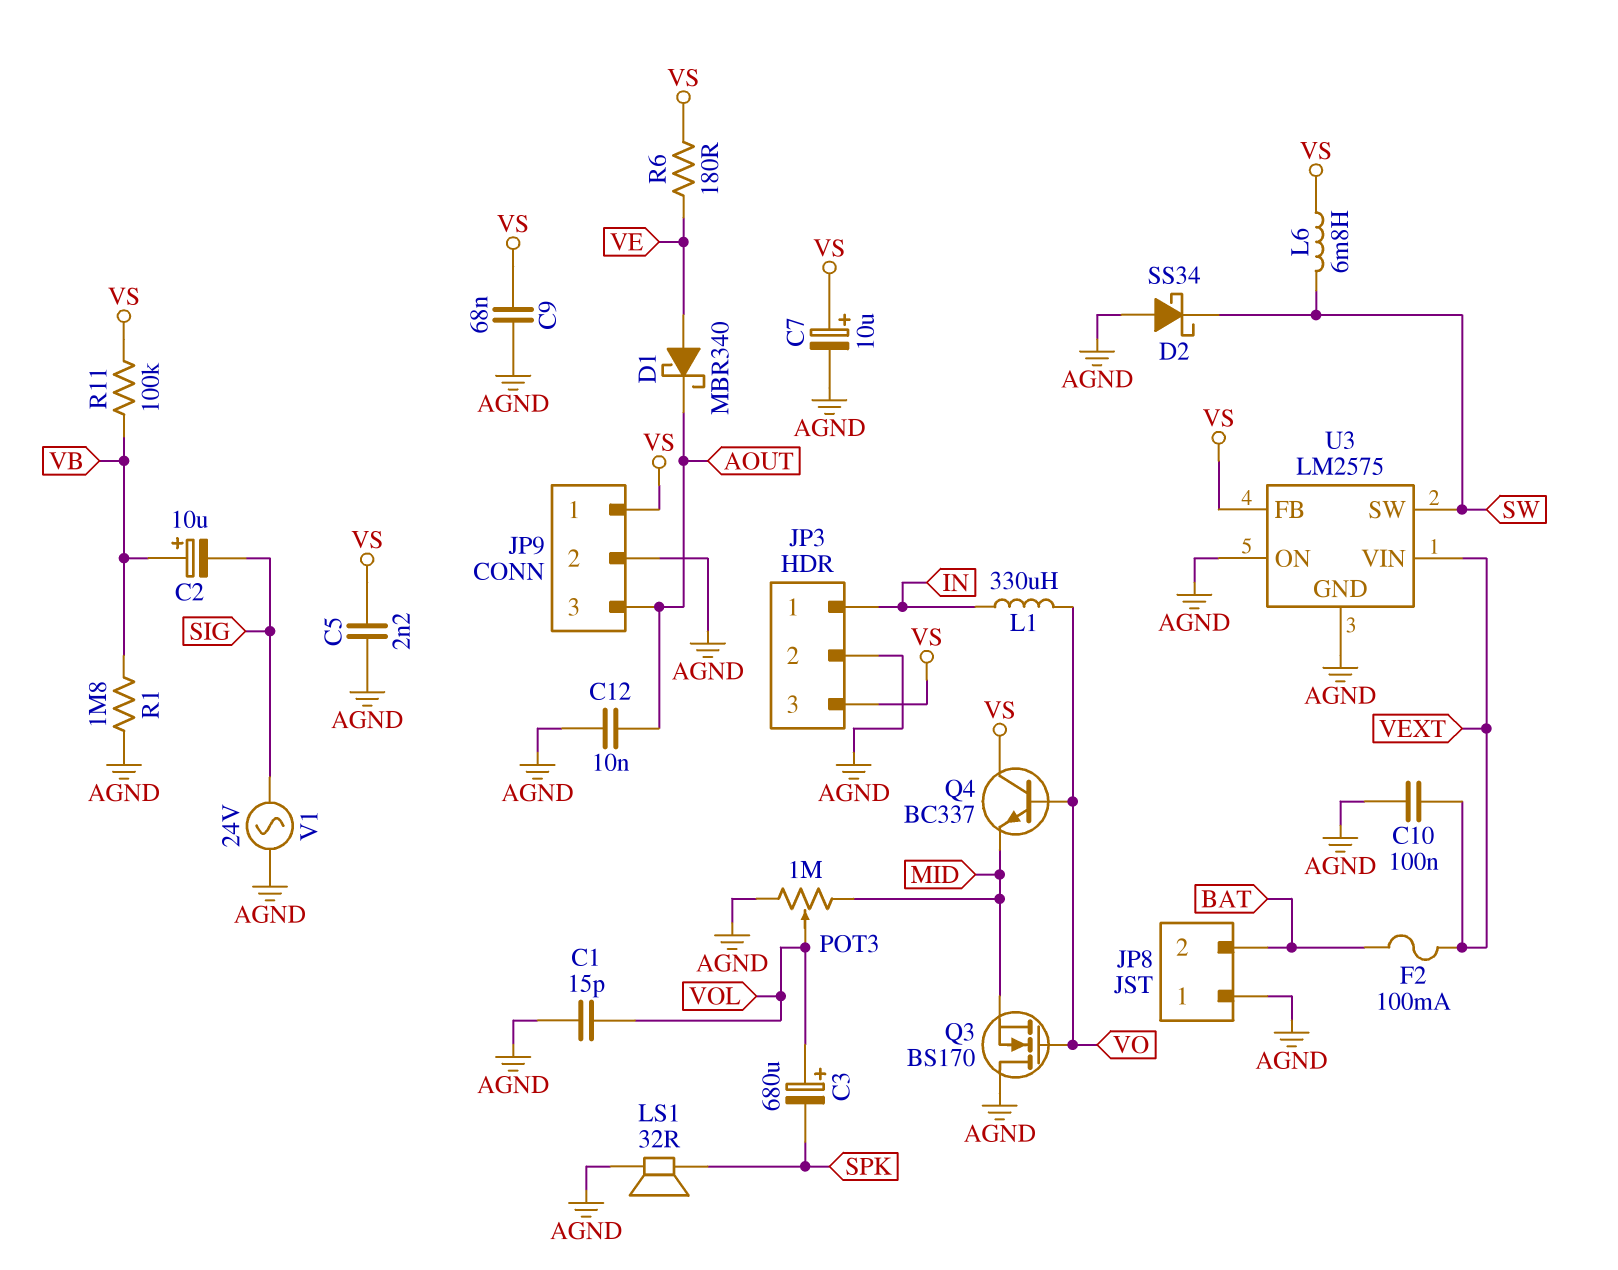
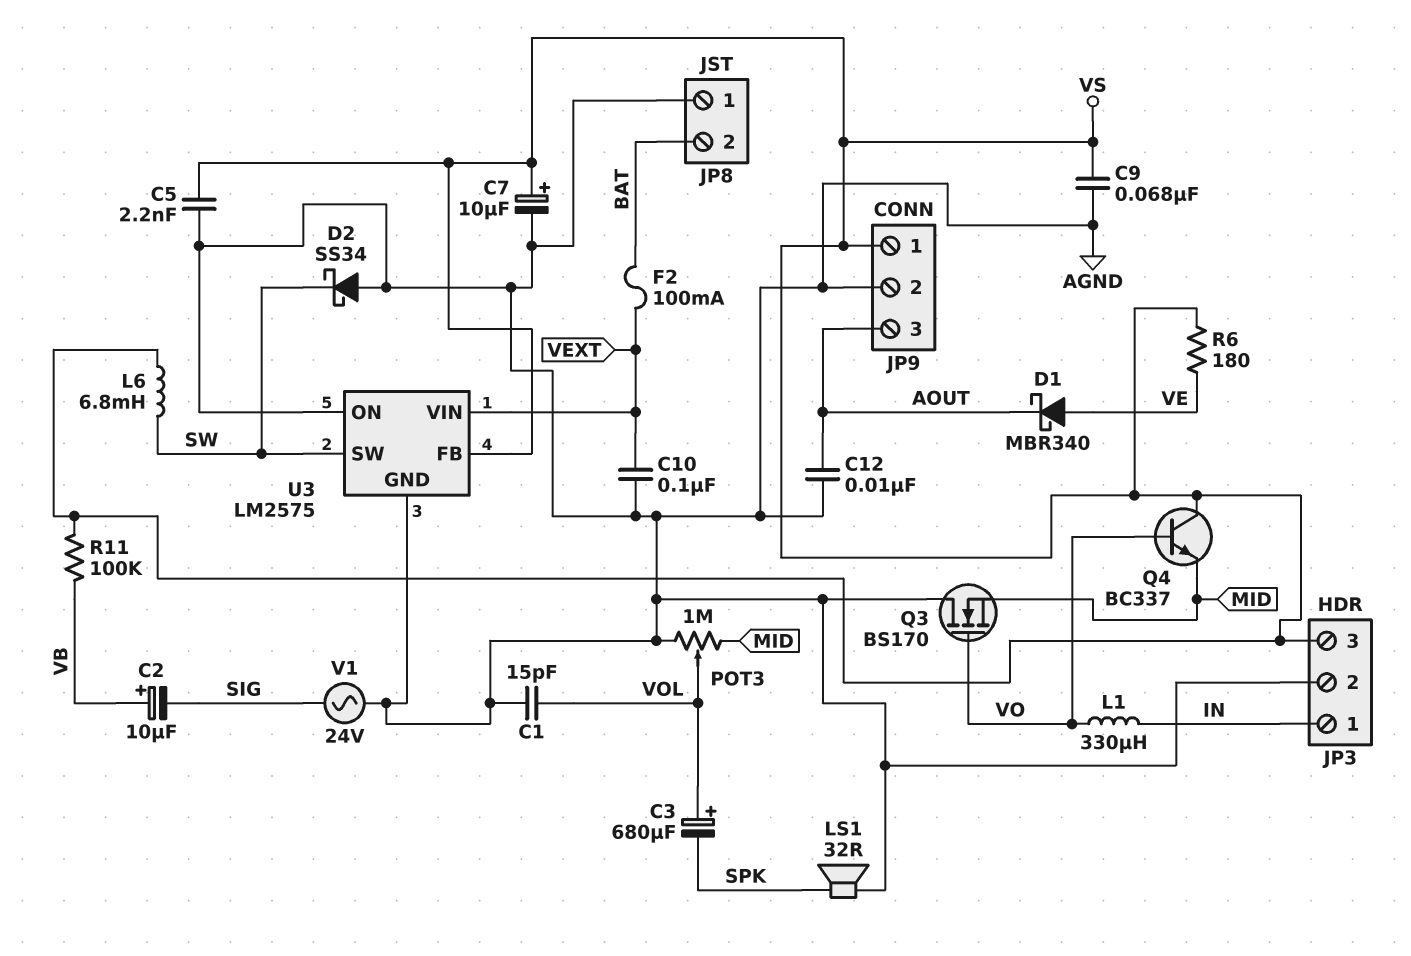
R1: 1.8M (AGND, VB) -> none

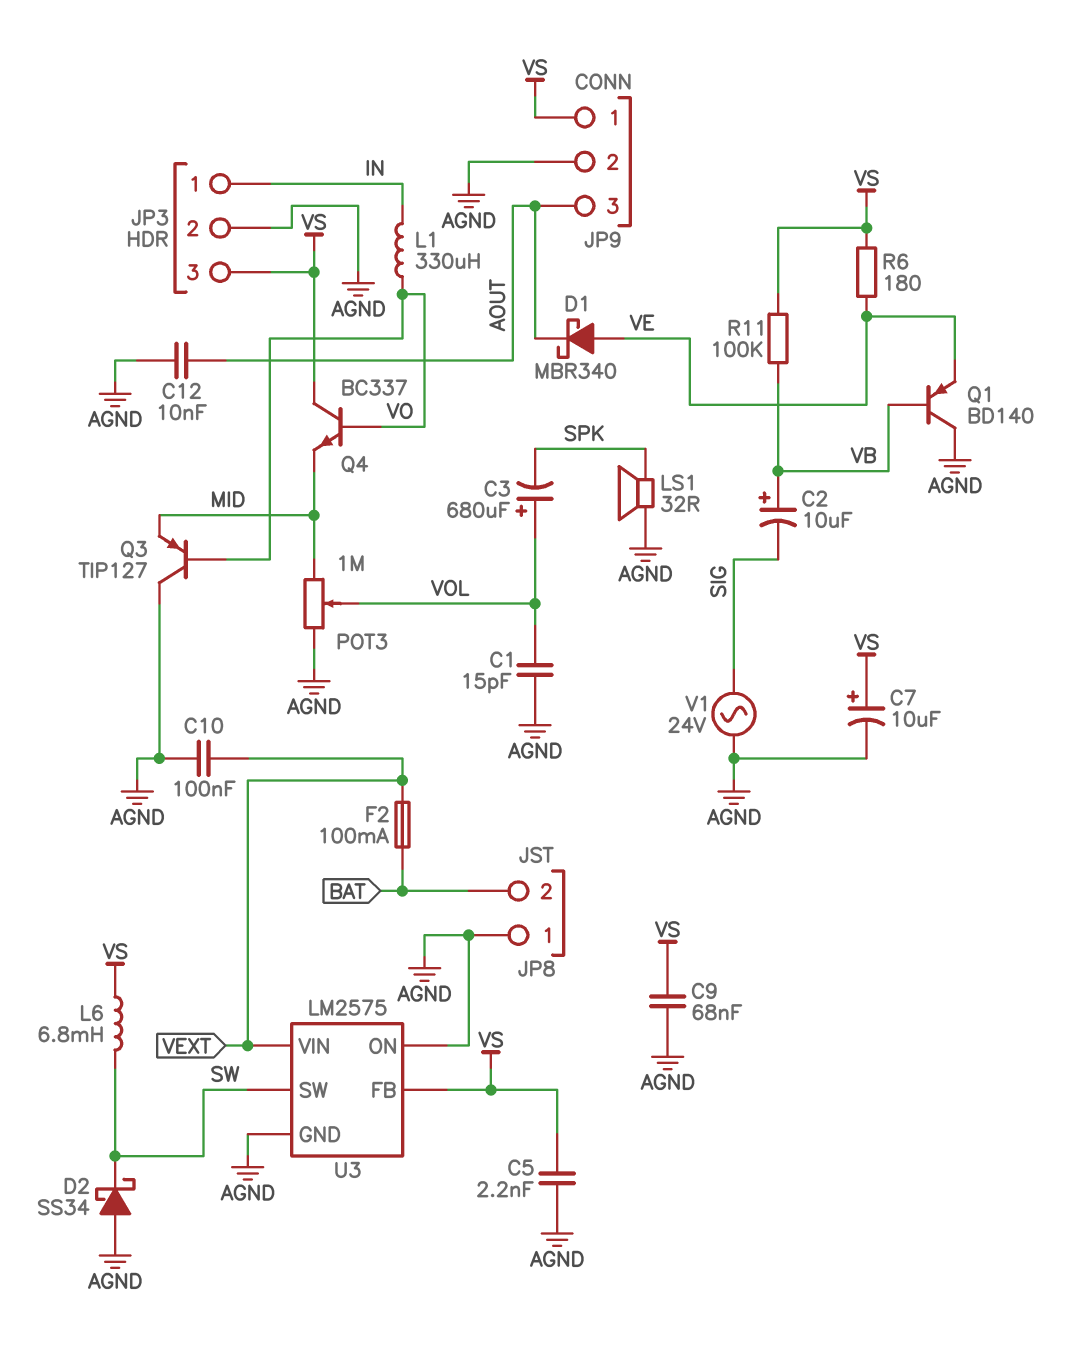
Q1: none -> PNP BD140 (B VB, C AGND, E VE)
Q3: NMOS BS170 (G VO, D AGND, S MID) -> PNP TIP127 (B VO, C AGND, E MID)

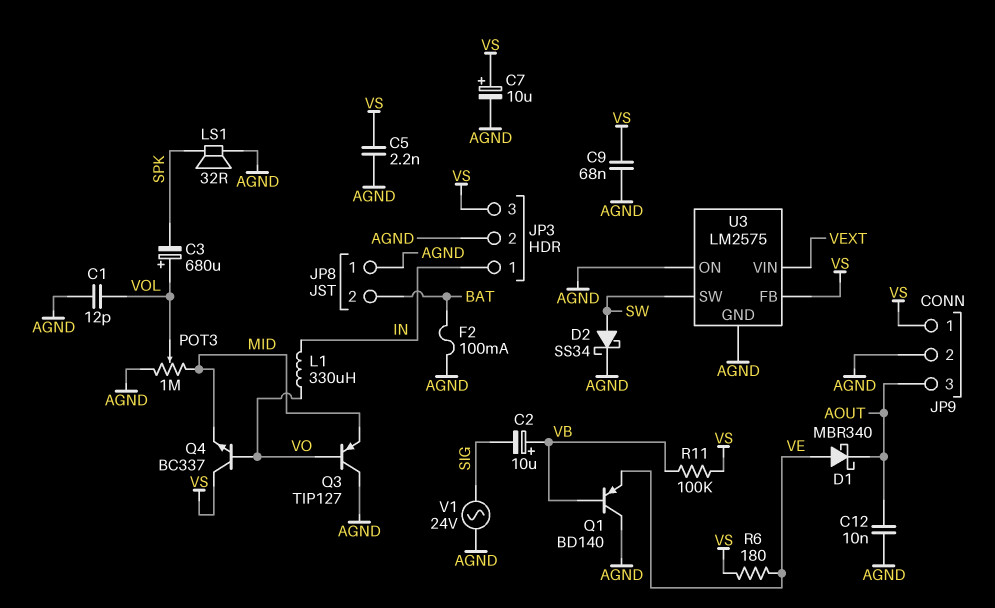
C1: 15pF (AGND, VOL) -> 12pF (AGND, VOL)
C10: 100nF (AGND, VEXT) -> none
D2: schottky SS34 (A AGND, K SW) -> schottky SS34 (A SW, K AGND)
F2: 100mA (BAT, VEXT) -> 100mA (AGND, BAT)
L6: 6.8mH (SW, VS) -> none

